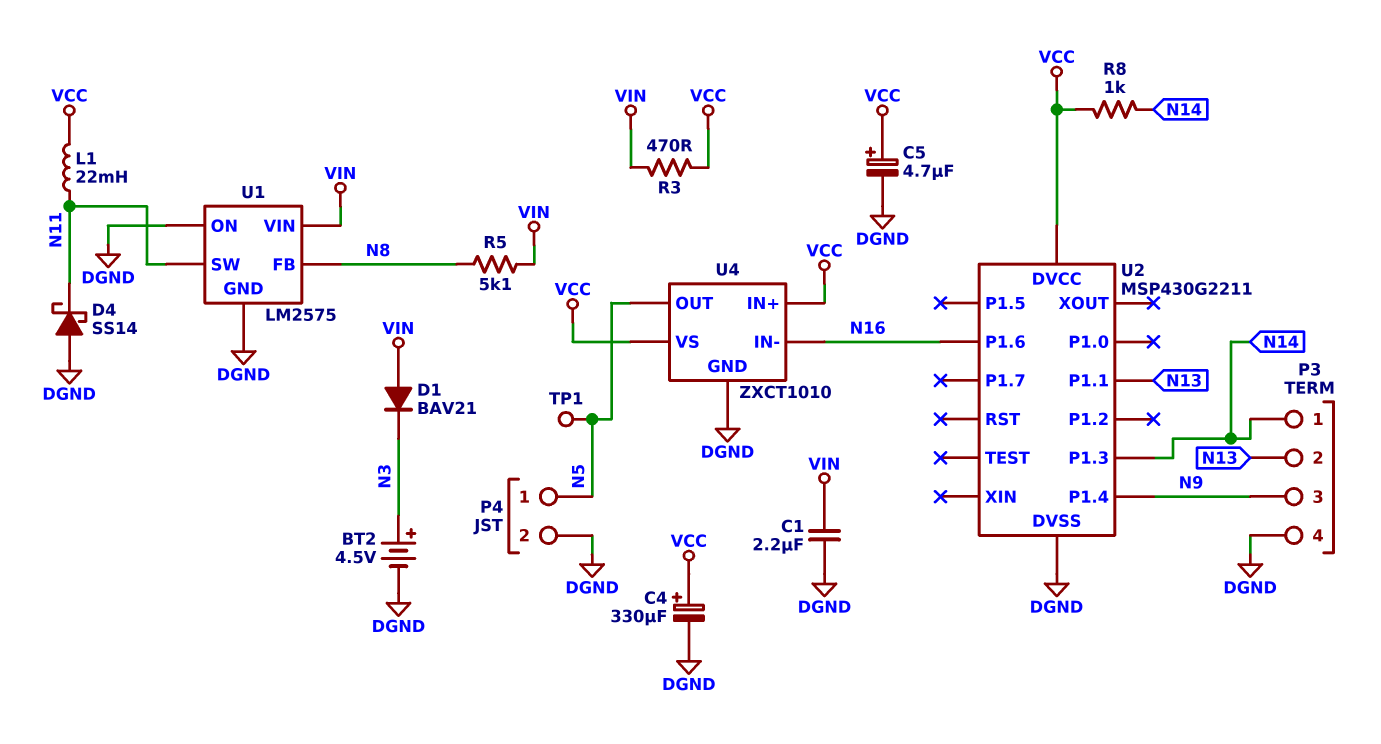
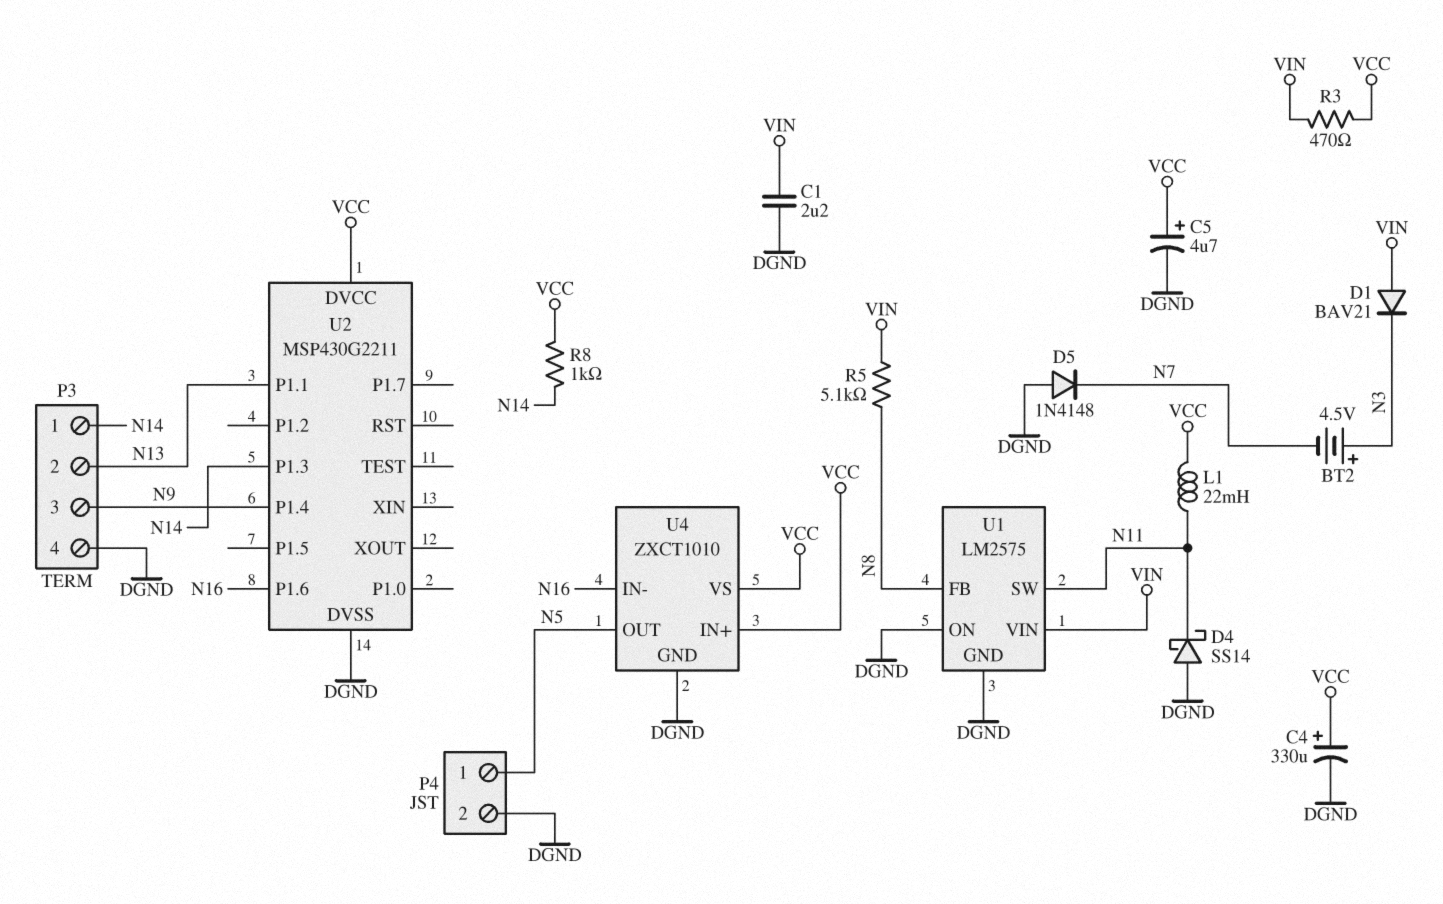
BT2: 4.5V (plus N3, minus DGND) -> 4.5V (plus N3, minus N7)
D5: none -> diode 1N4148 (A DGND, K N7)
TP1: test point (N5) -> none

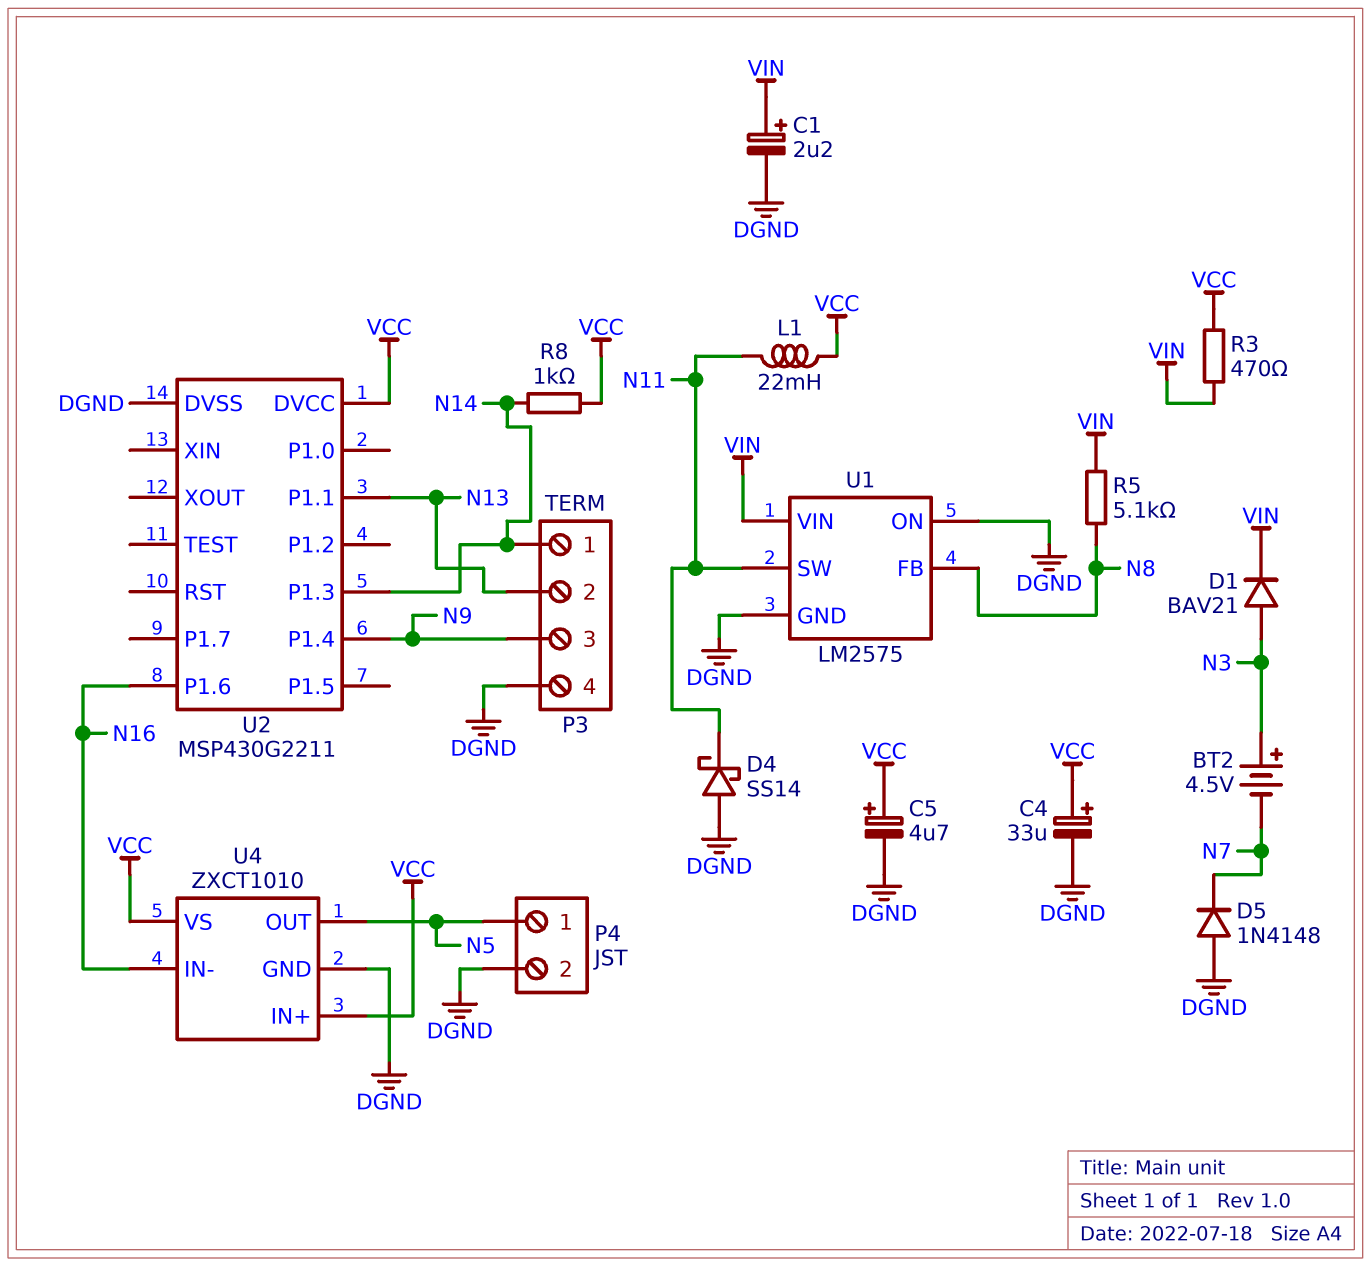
C1: 2.2uF (DGND, VIN) -> 2.2uF (plus VIN, minus DGND)
C4: 330uF (plus VCC, minus DGND) -> 33uF (plus VCC, minus DGND)
D1: diode BAV21 (A VIN, K N3) -> diode BAV21 (A N3, K VIN)

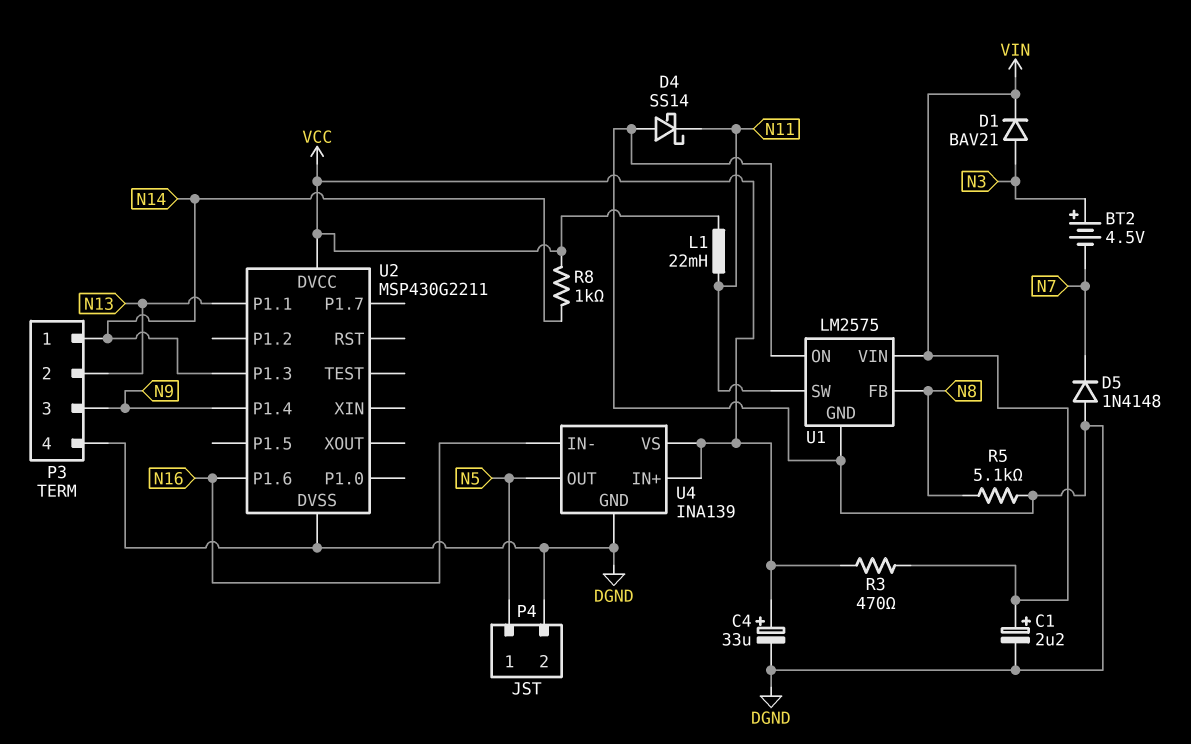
C5: 4.7uF (plus VCC, minus DGND) -> none
R5: 5.1k (N8, VIN) -> 5.1k (DGND, N8)
U4: ZXCT1010 -> INA139

